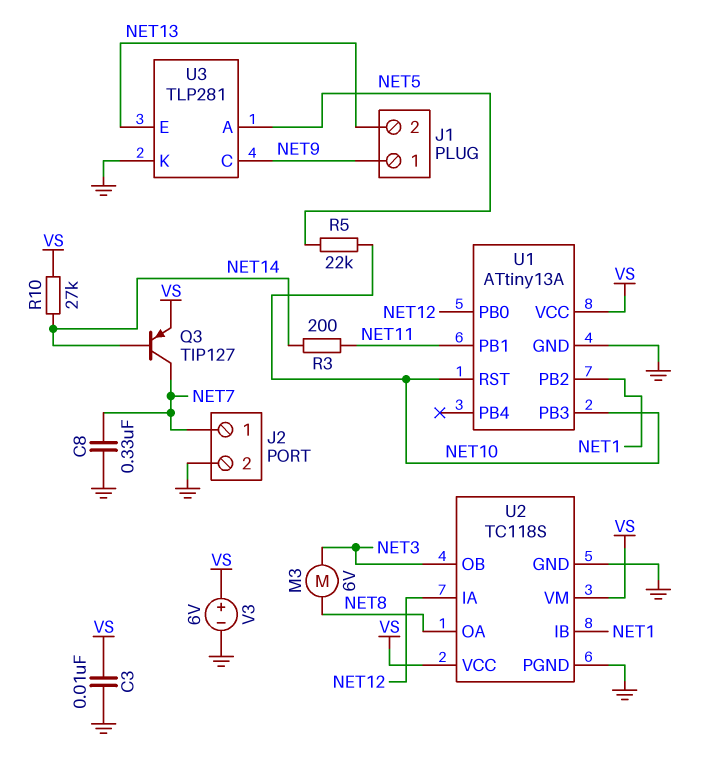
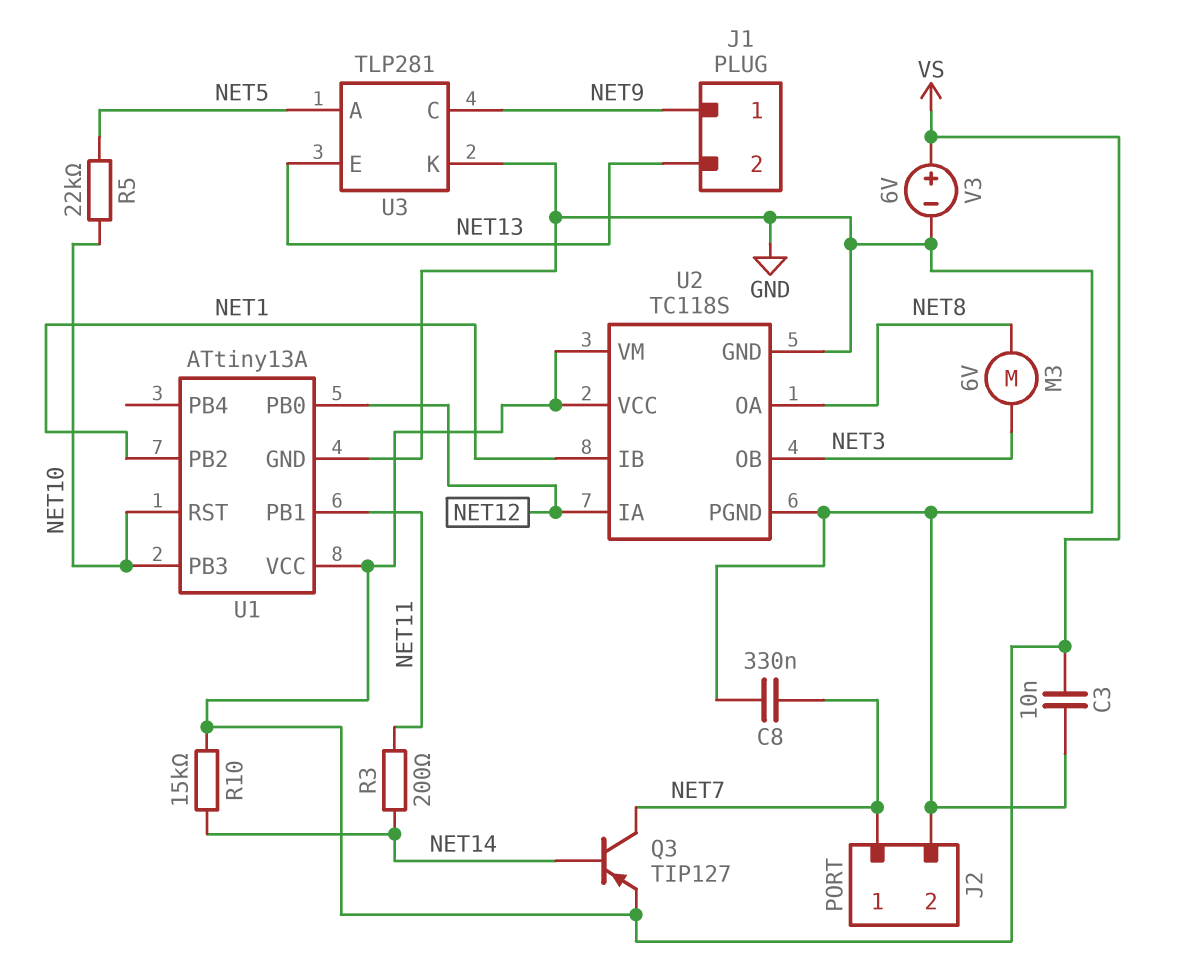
R10: 27k (NET14, VS) -> 15k (NET14, VS)

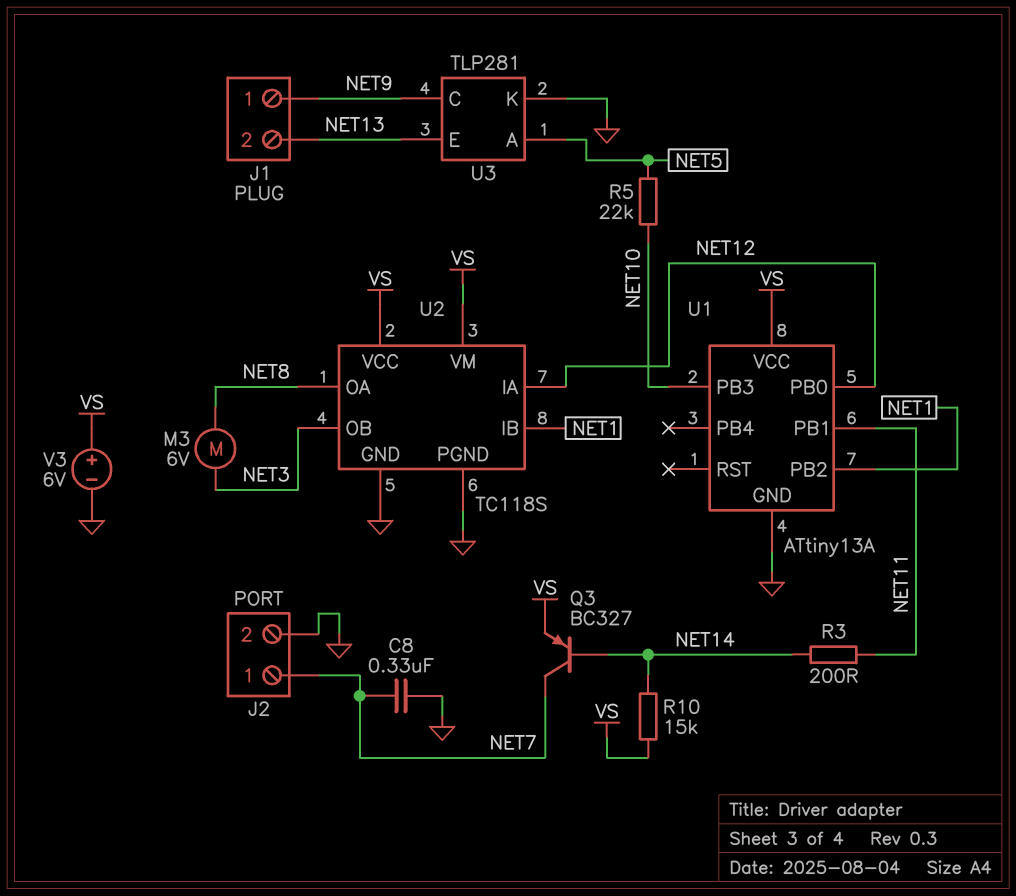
C3: 10nF (GND, VS) -> none
Q3: PNP TIP127 (B NET14, C NET7, E VS) -> PNP BC327 (B NET14, C NET7, E VS)
U1 pin RST: NET10 -> none

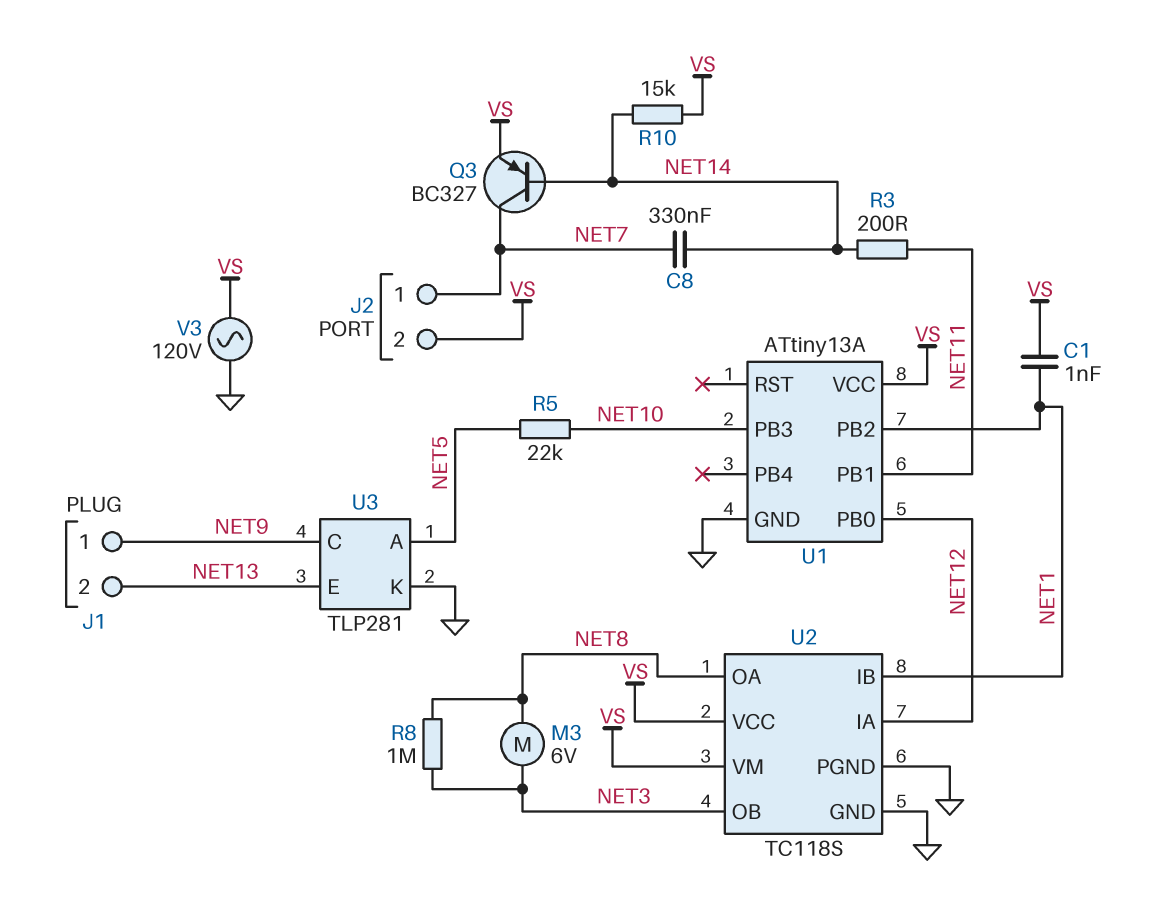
C1: none -> 1nF (NET1, VS)
C8: 330nF (GND, NET7) -> 330nF (NET7, NET14)
J2 pin 2: GND -> VS
R8: none -> 1M (NET3, NET8)
V3: 6V (plus VS, minus GND) -> AC 120V (GND, VS)

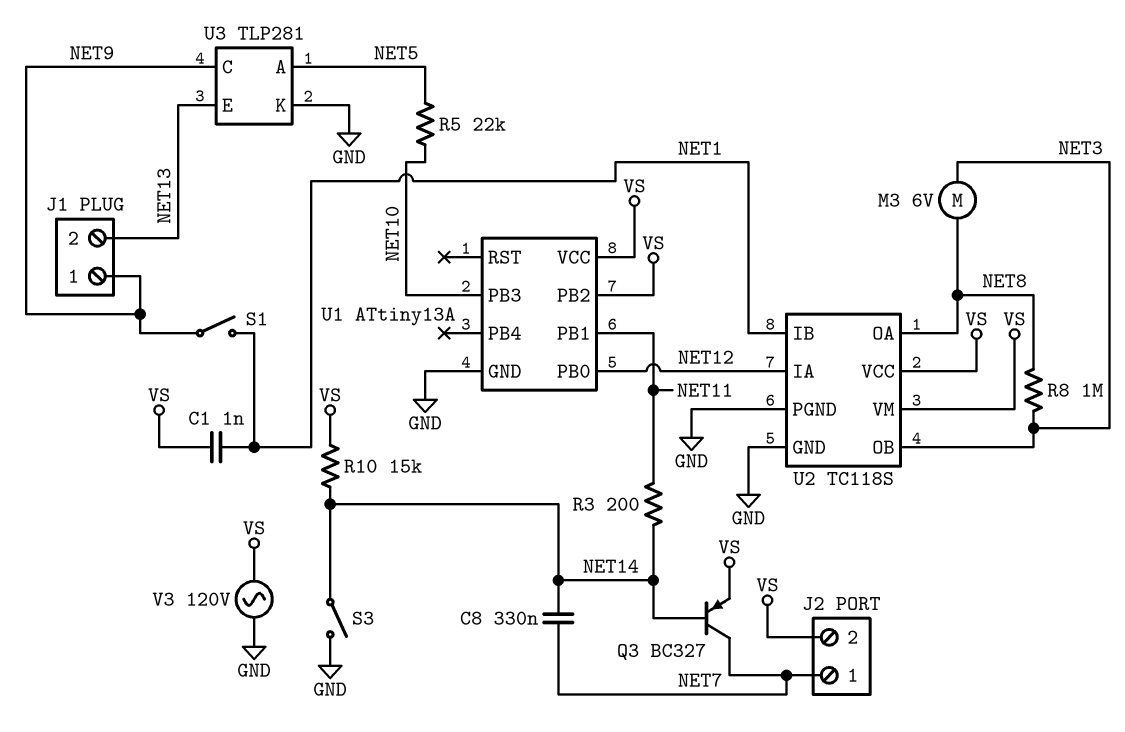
S1: none -> switch (NET1, NET9)
S3: none -> switch (GND, NET14)
U1 pin PB2: NET1 -> VS

